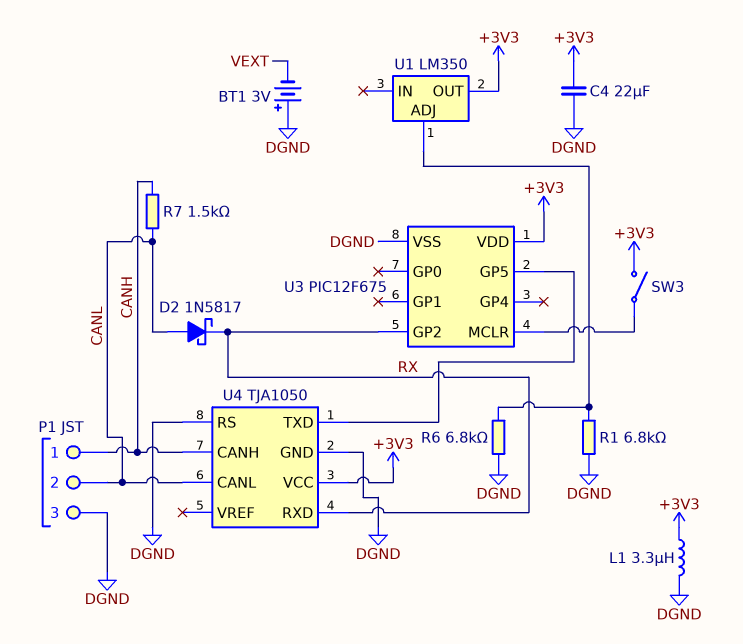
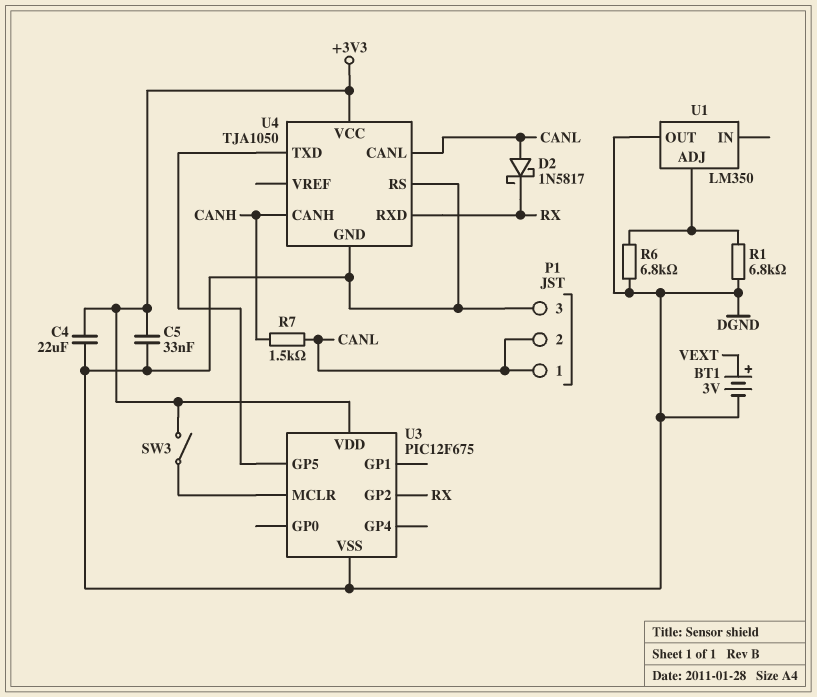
BT1: 3V (plus DGND, minus VEXT) -> 3V (plus VEXT, minus DGND)
C5: none -> 33nF (+3V3, DGND)
L1: 3.3uH (+3V3, DGND) -> none
P1 pin 1: CANH -> CANL
U1 pin OUT: +3V3 -> DGND

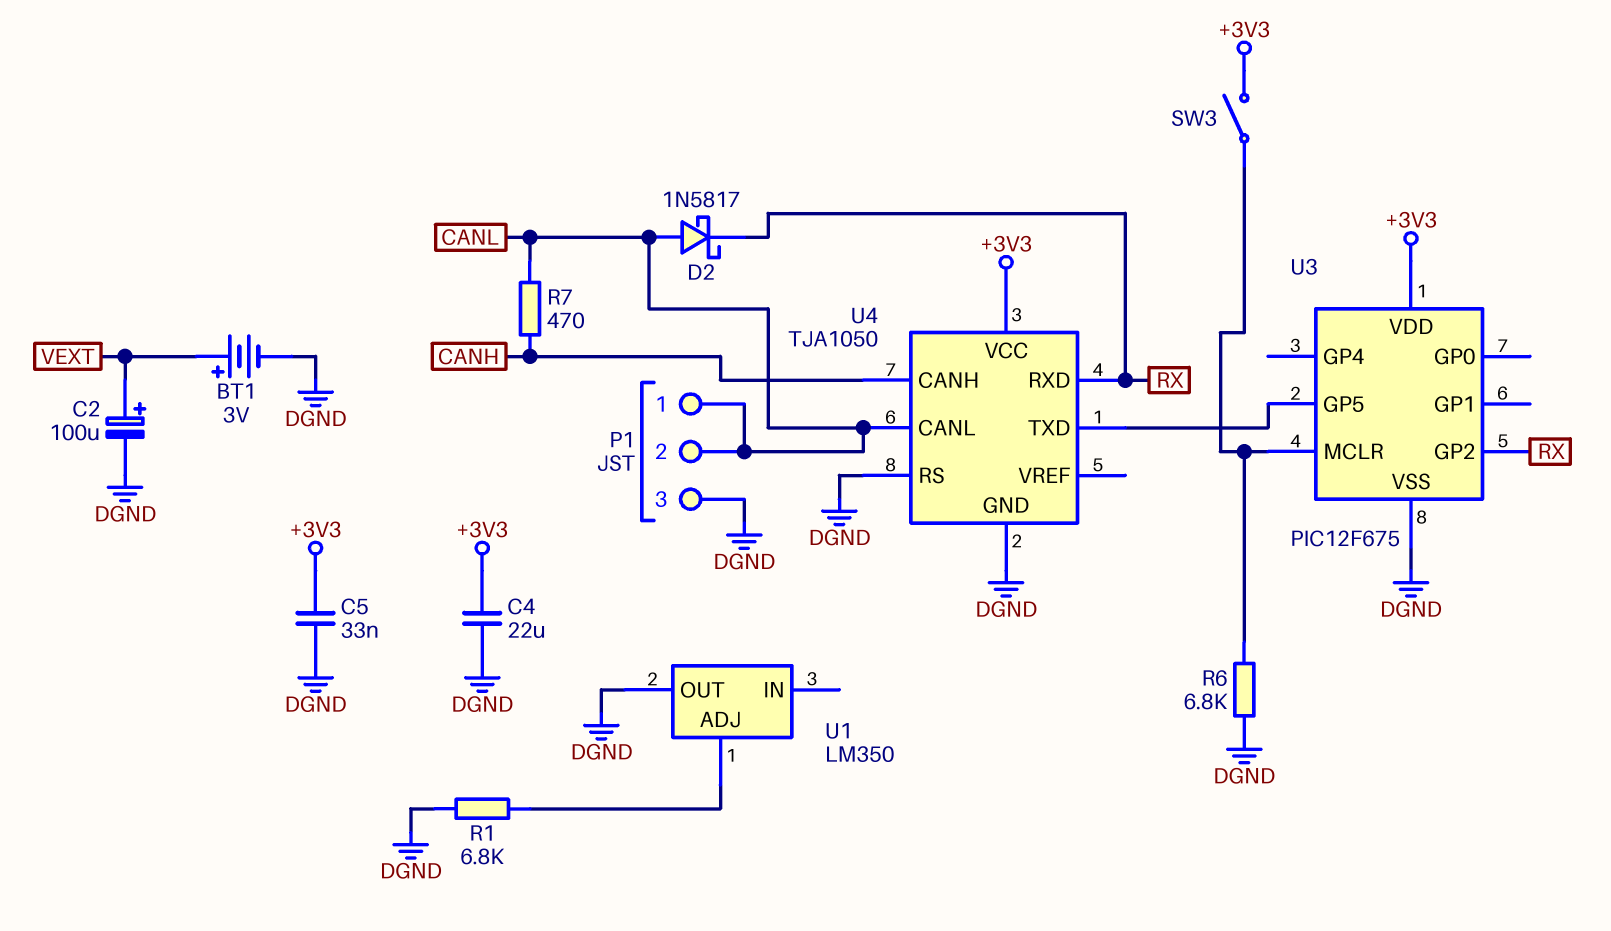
C2: none -> 100uF (plus VEXT, minus DGND)
R6: 6.8k (DGND, U1/ADJ) -> 6.8k (DGND, U3/MCLR)
R7: 1.5k (CANH, CANL) -> 470 (CANH, CANL)

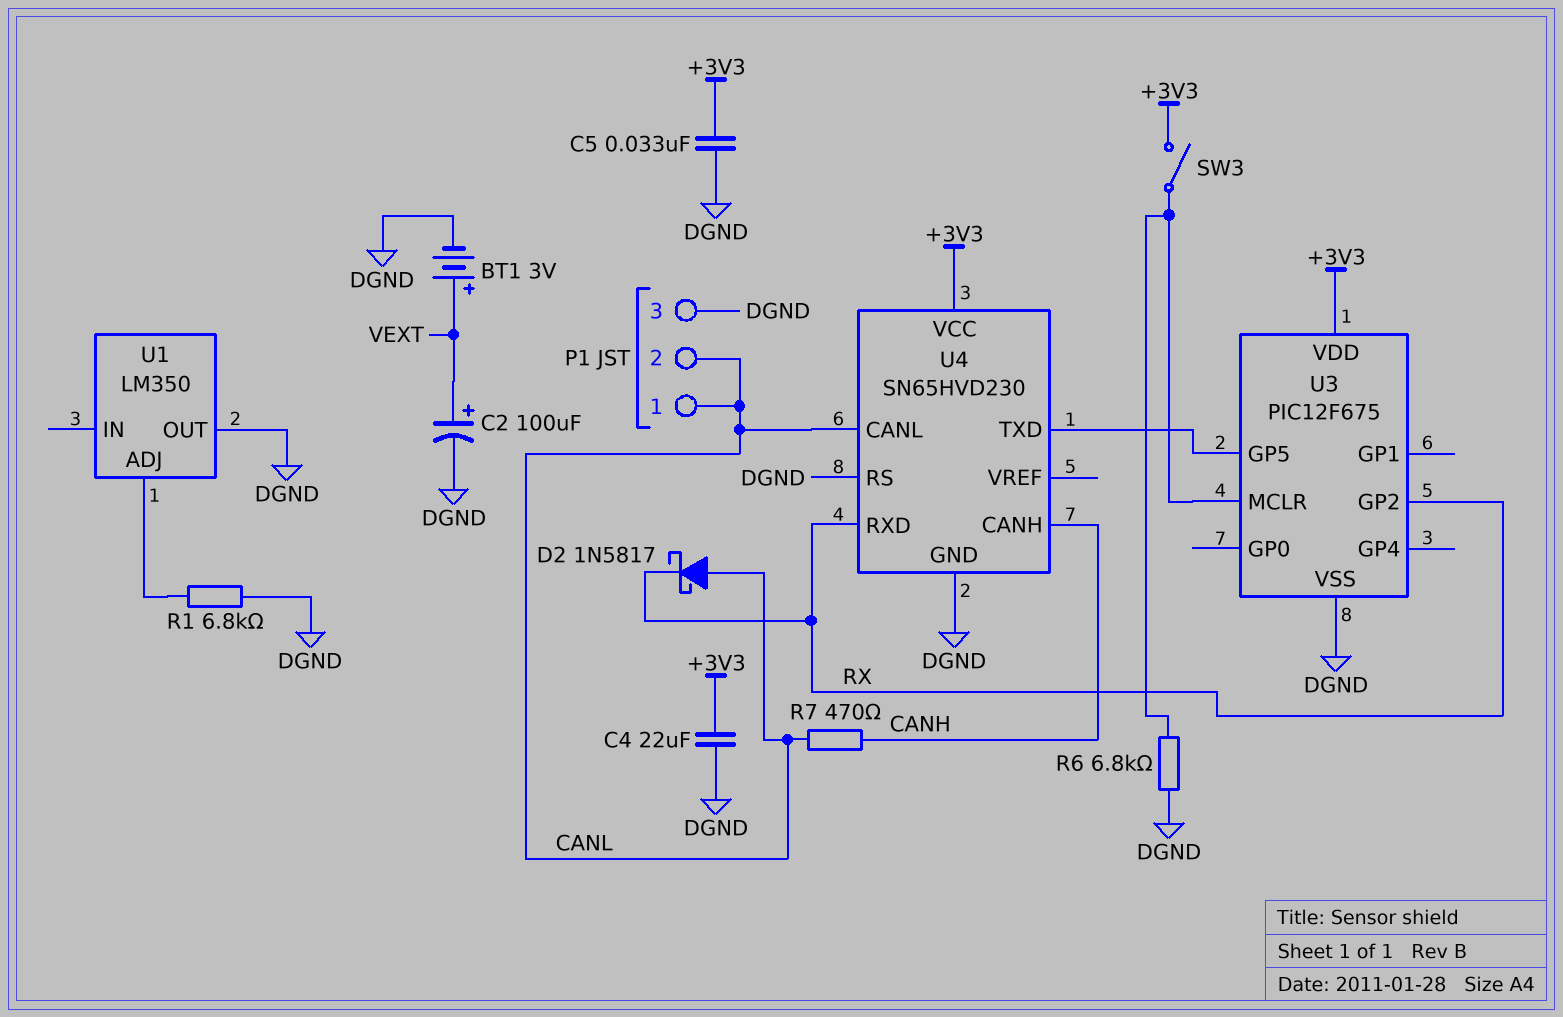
U4: TJA1050 -> SN65HVD230

